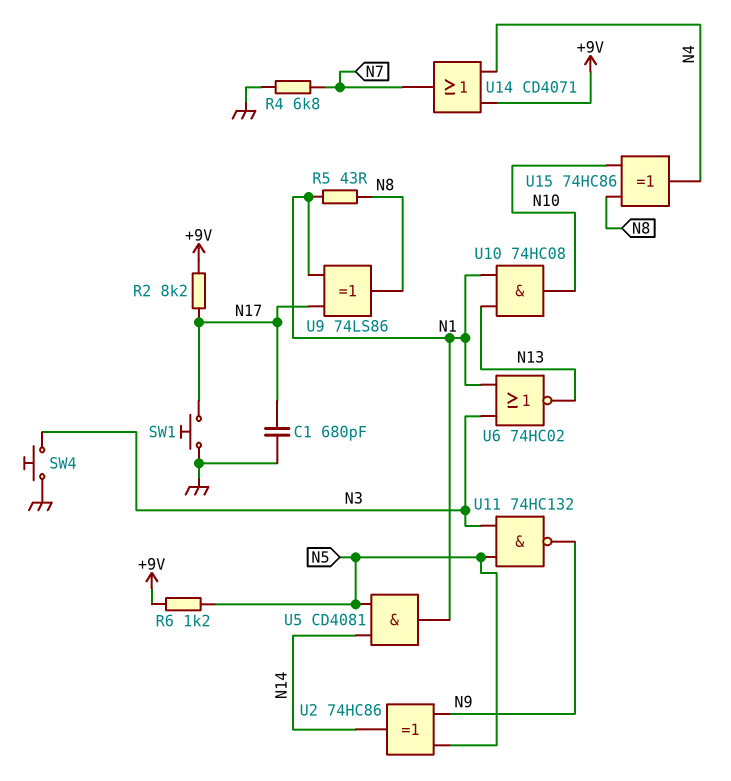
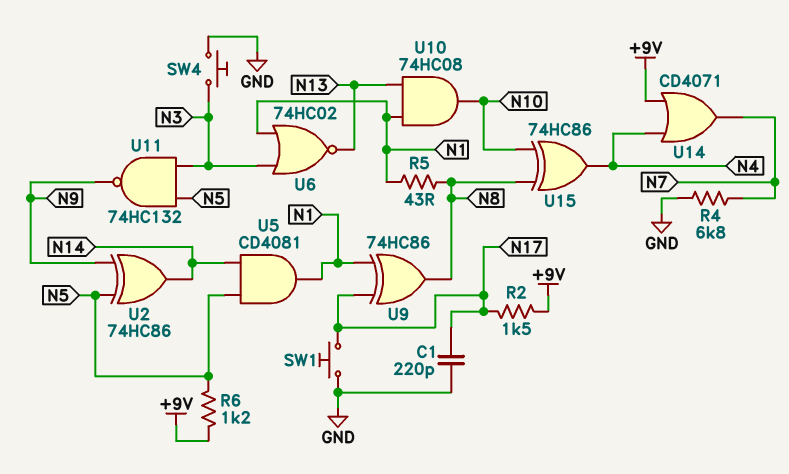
C1: 680pF (GND, N17) -> 220pF (GND, N17)
R2: 8.2k (+9V, N17) -> 1.5k (+9V, N17)
U9: XOR 74LS86 (in N1, in N17, out N8) -> XOR 74HC86 (in N1, in N17, out N8)

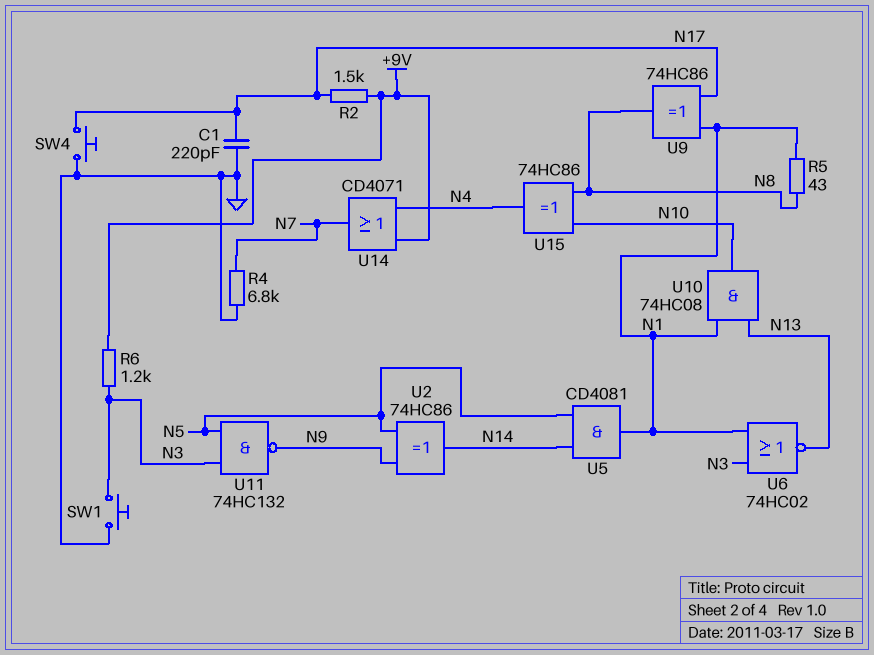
R6: 1.2k (+9V, N5) -> 1.2k (+9V, N3)
SW1: button (GND, N17) -> button (GND, N3)
SW4: button (GND, N3) -> button (GND, N17)

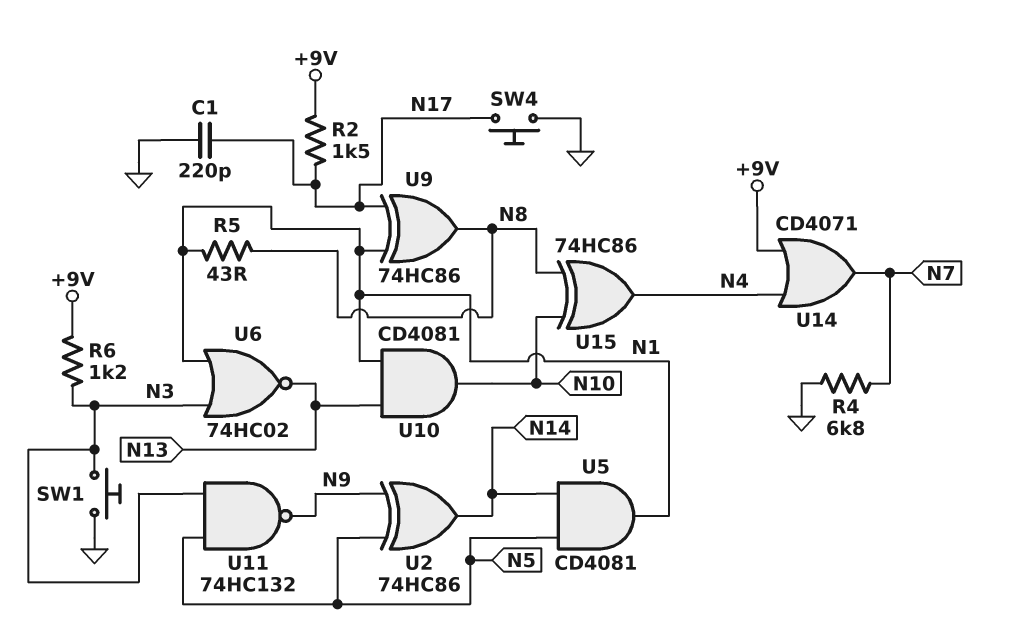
U10: AND 74HC08 (in N1, in N13, out N10) -> AND CD4081 (in N1, in N13, out N10)

